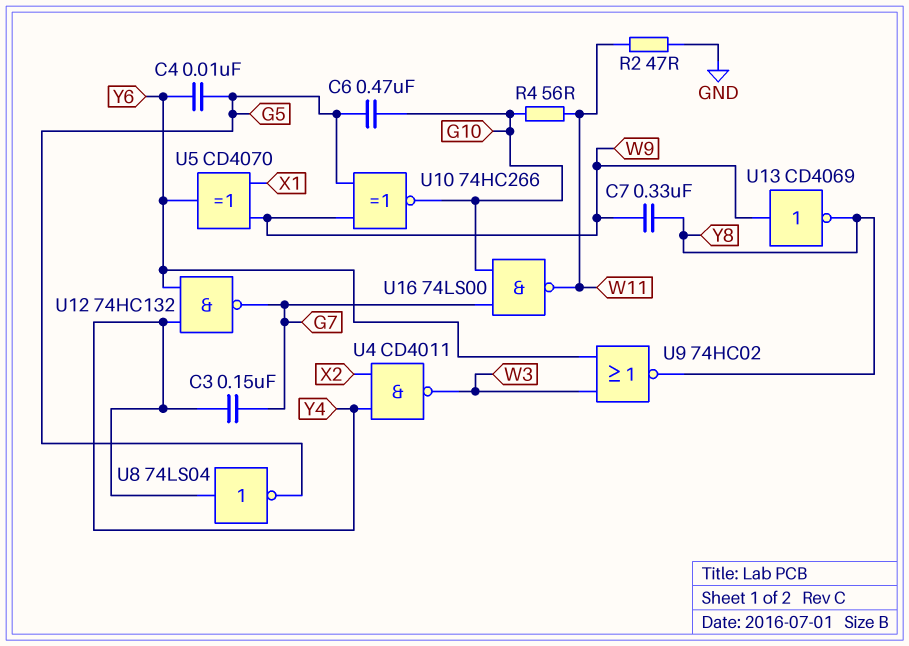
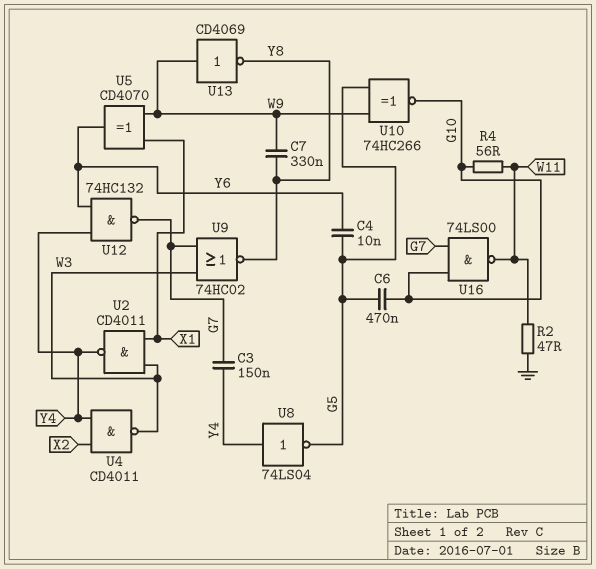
U2: none -> NAND CD4011 (in W3, in X1, out Y4)
U9: NOR 74HC02 (in W3, in Y6, out Y8) -> NOR 74HC02 (in G7, in W3, out Y8)

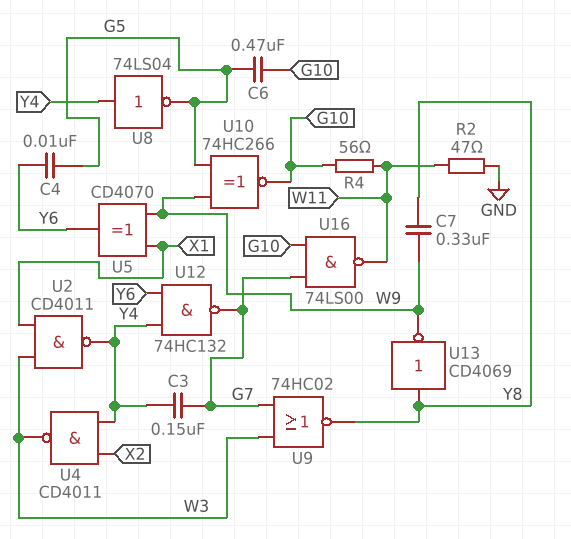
U13: NOT CD4069 (in W9, out Y8) -> NOT CD4069 (in Y8, out W9)

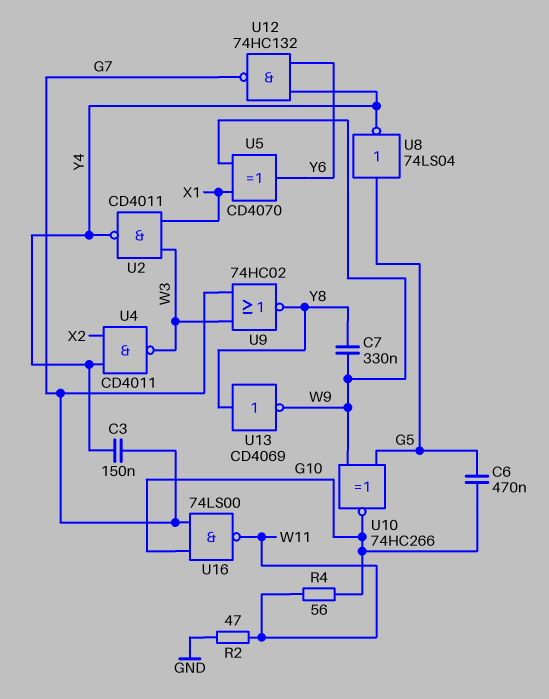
C4: 10nF (G5, Y6) -> none
U8: NOT 74LS04 (in Y4, out G5) -> NOT 74LS04 (in G5, out Y4)

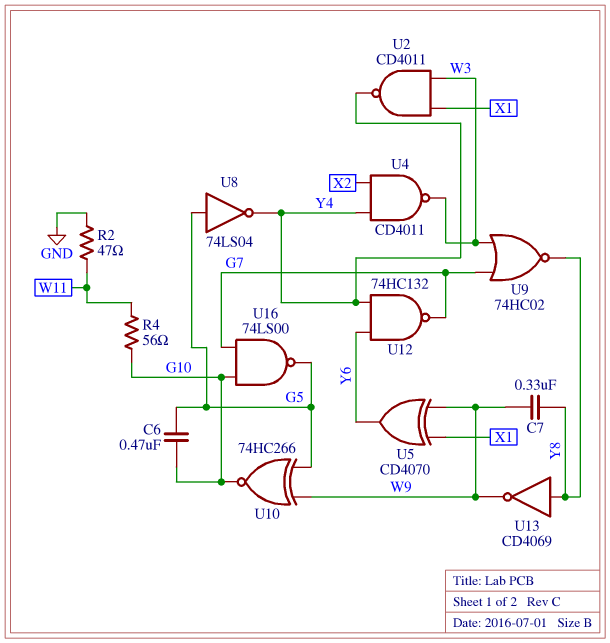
C3: 150nF (G7, Y4) -> none
U16: NAND 74LS00 (in G7, in G10, out W11) -> NAND 74LS00 (in G7, in G10, out G5)

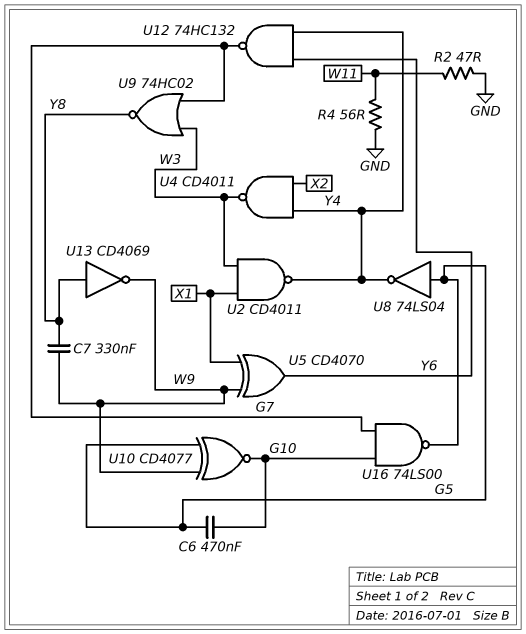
R4: 56 (G10, W11) -> 56 (GND, W11)
U10: XNOR 74HC266 (in G5, in W9, out G10) -> XNOR CD4077 (in G5, in W9, out G10)

